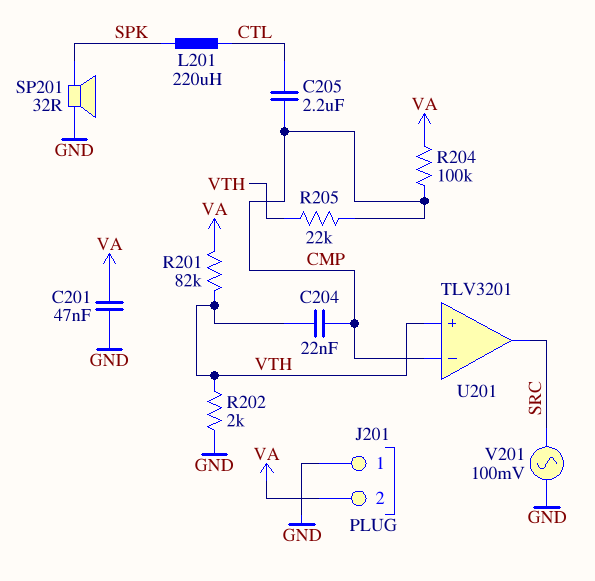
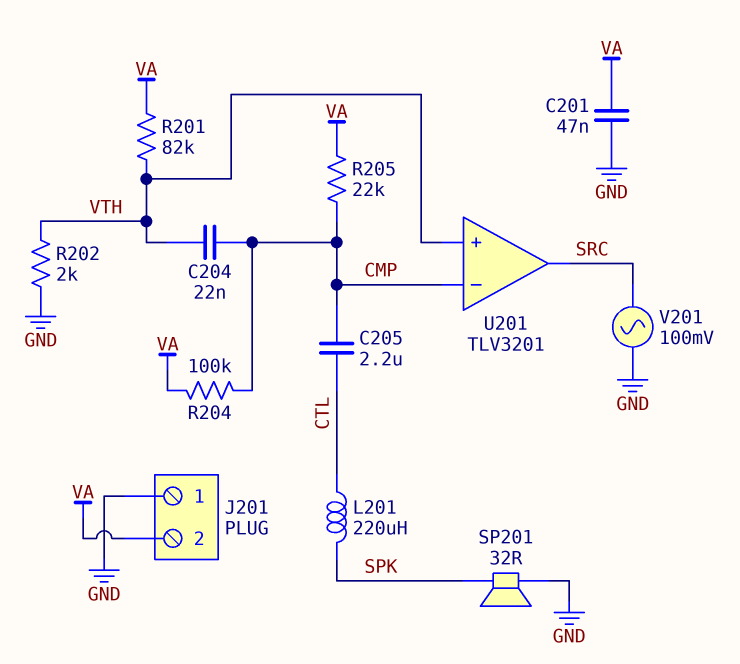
R205: 22k (CMP, VTH) -> 22k (CMP, VA)

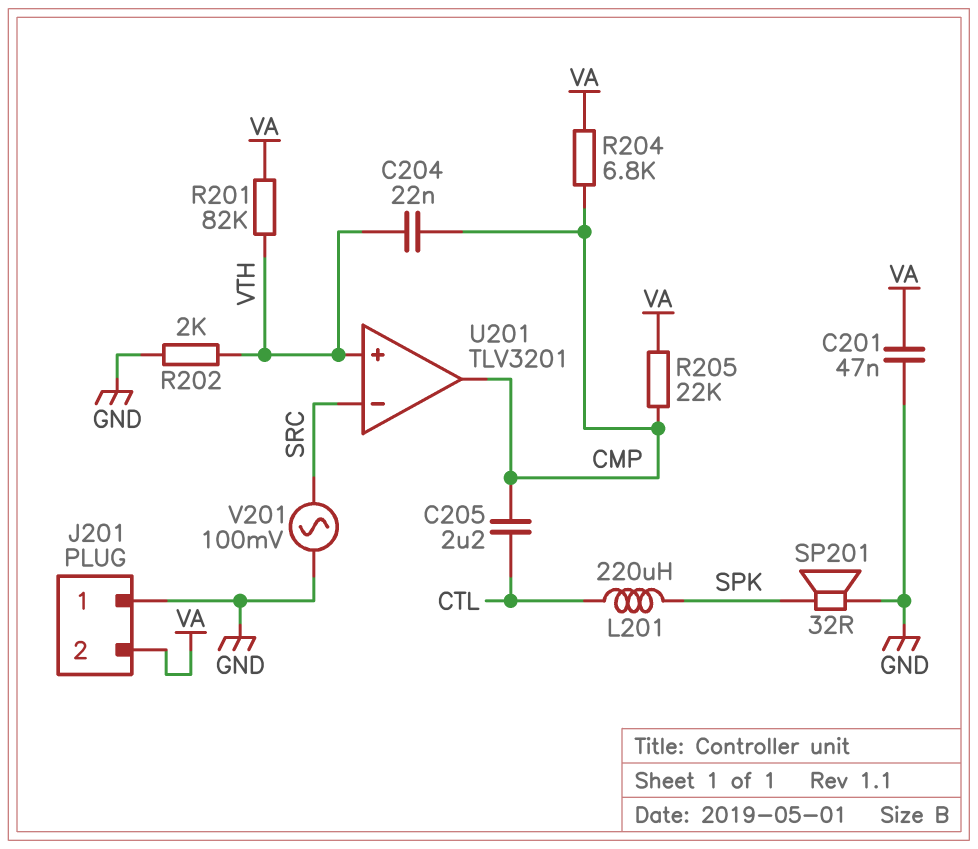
R204: 100k (CMP, VA) -> 6.8k (CMP, VA)
U201 pin in-: CMP -> SRC
U201 pin out: SRC -> CMP

